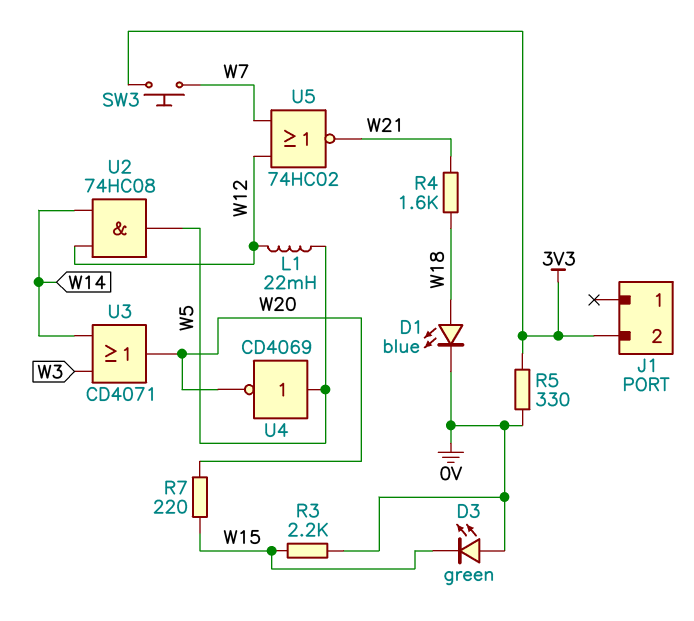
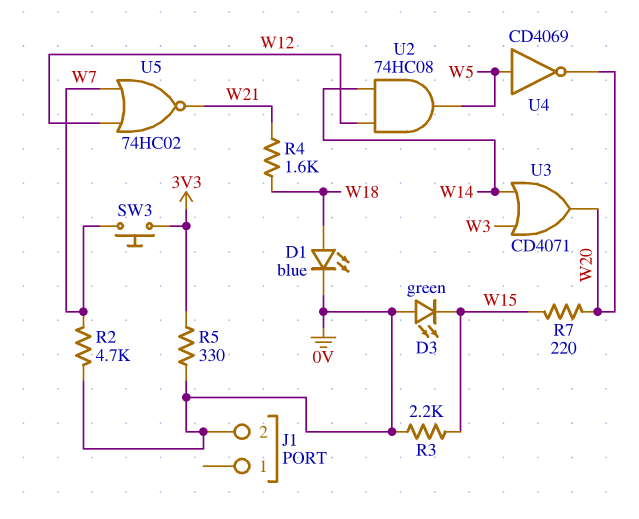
J1 pin 2: 3V3 -> 0V
L1: 22mH (W5, W12) -> none
R2: none -> 4.7k (0V, W7)

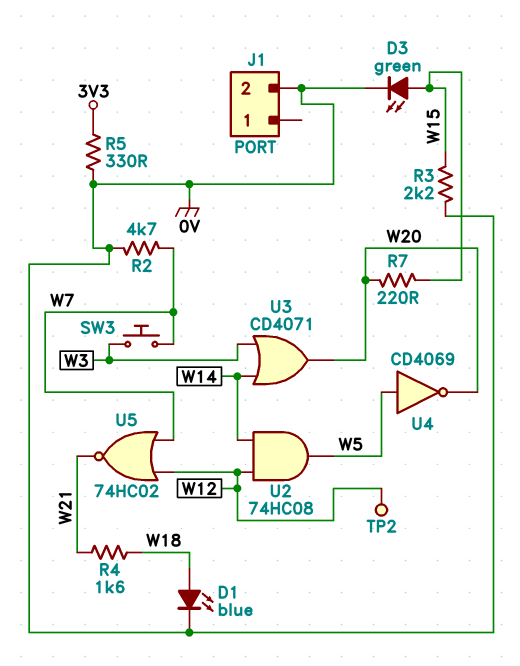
D3: LED green (A 0V, K W15) -> LED green (A W15, K 0V)
SW3: button (3V3, W7) -> button (W3, W7)
TP2: none -> test point (W12)

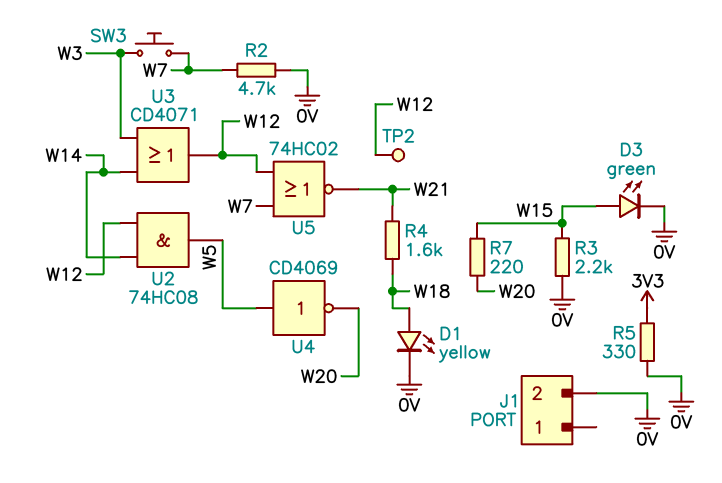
D1: LED blue (A W18, K 0V) -> LED yellow (A W18, K 0V)
U3: OR CD4071 (in W3, in W14, out W20) -> OR CD4071 (in W3, in W14, out W12)

